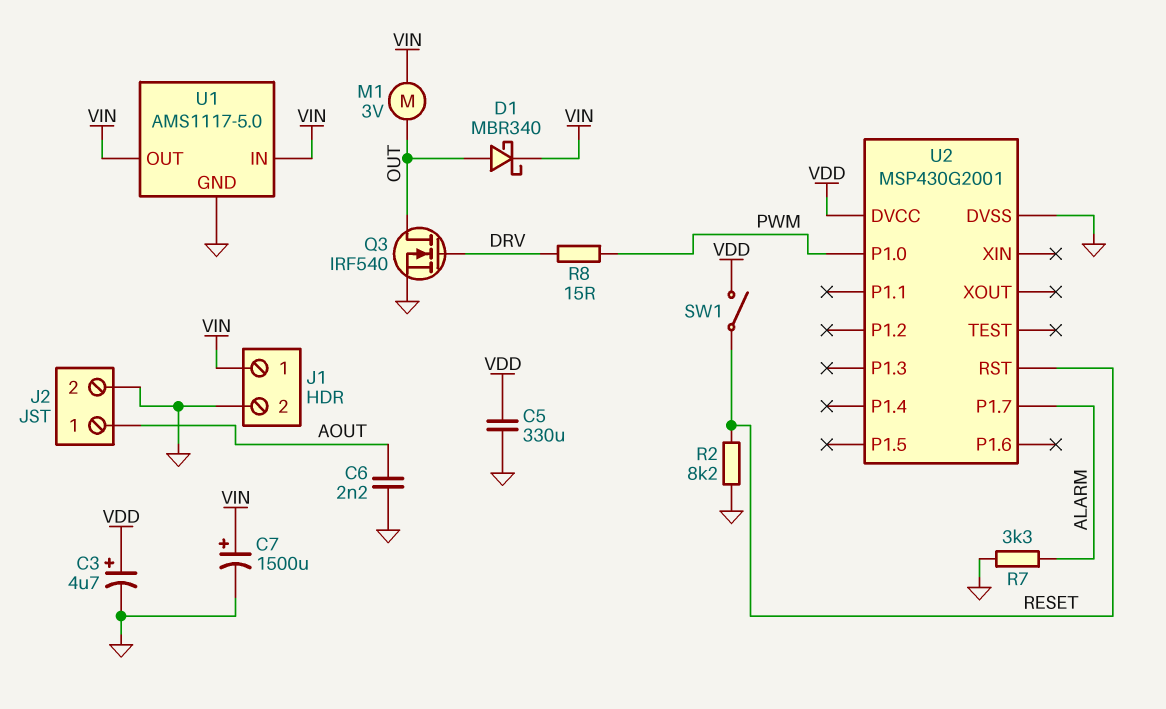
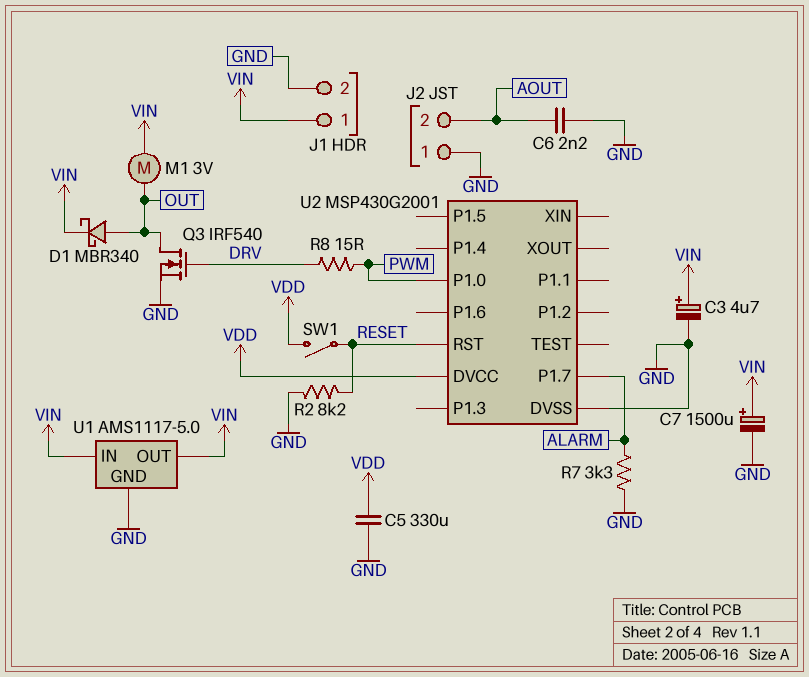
C3: 4.7uF (plus VDD, minus GND) -> 4.7uF (plus VIN, minus GND)
J2 pin 1: AOUT -> GND
J2 pin 2: GND -> AOUT

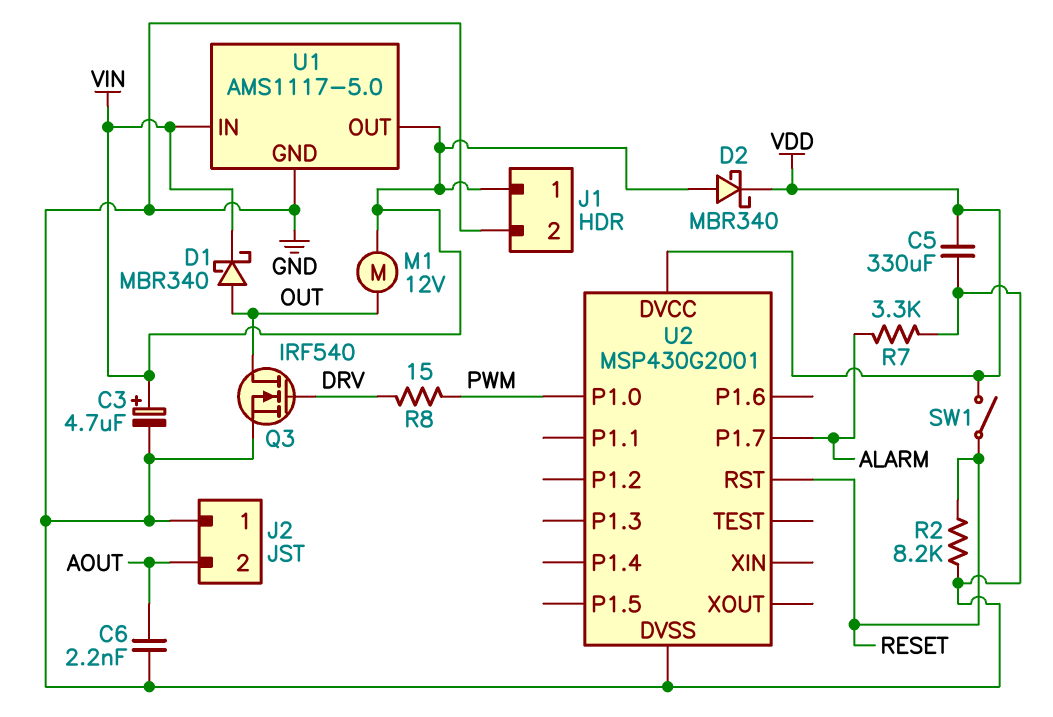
C7: 1500uF (plus VIN, minus GND) -> none
D2: none -> schottky MBR340 (A VIN, K VDD)
M1: motor 3V (OUT, VIN) -> motor 12V (OUT, VIN)

